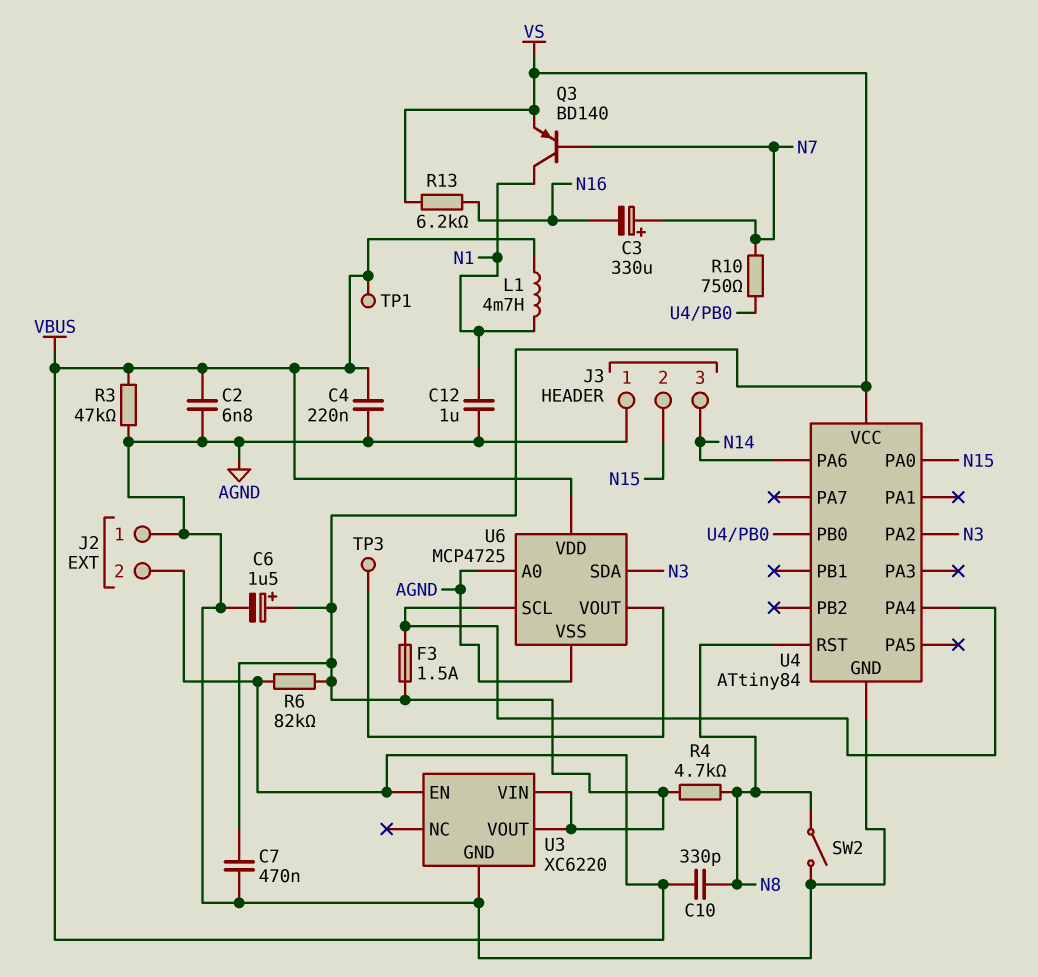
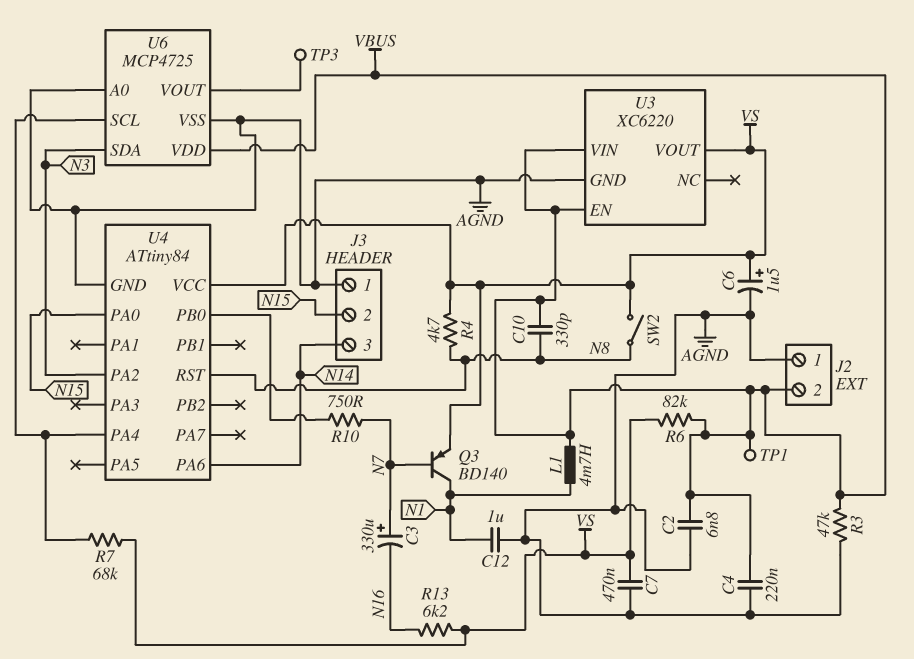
F3: 1.5A (U4/PA4, VS) -> none
R7: none -> 68k (U4/PA4, VS)
SW2: switch (AGND, N8) -> switch (N8, VS)
U3 pin VIN: VS -> VBUS

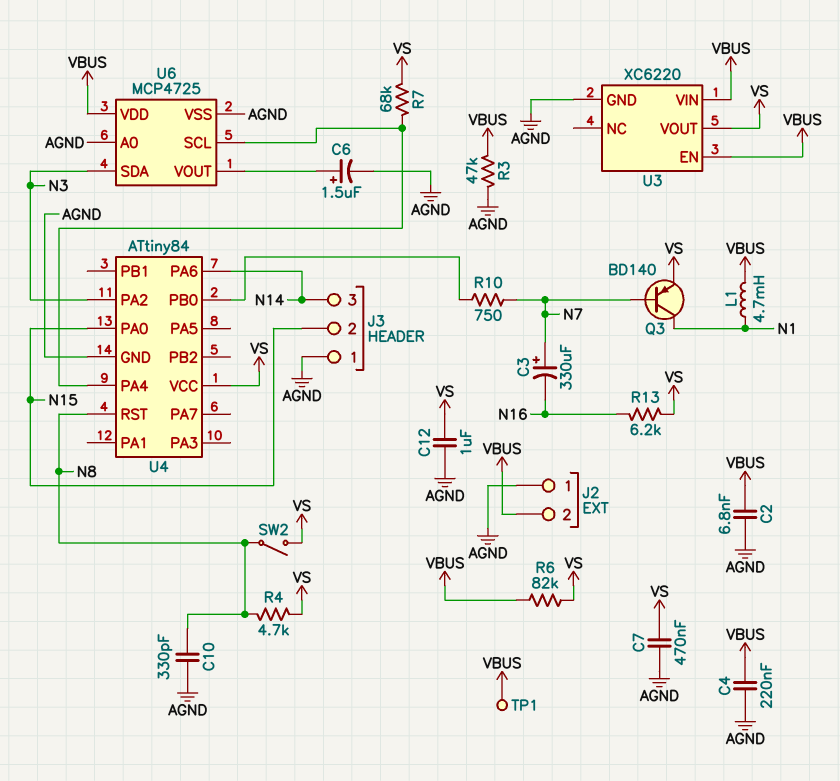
C6: 1.5uF (plus VS, minus AGND) -> 1.5uF (plus U6/VOUT, minus AGND)
C10: 330pF (N8, VBUS) -> 330pF (AGND, N8)
C12: 1uF (AGND, N1) -> 1uF (AGND, VS)
TP3: test point (U6/VOUT) -> none

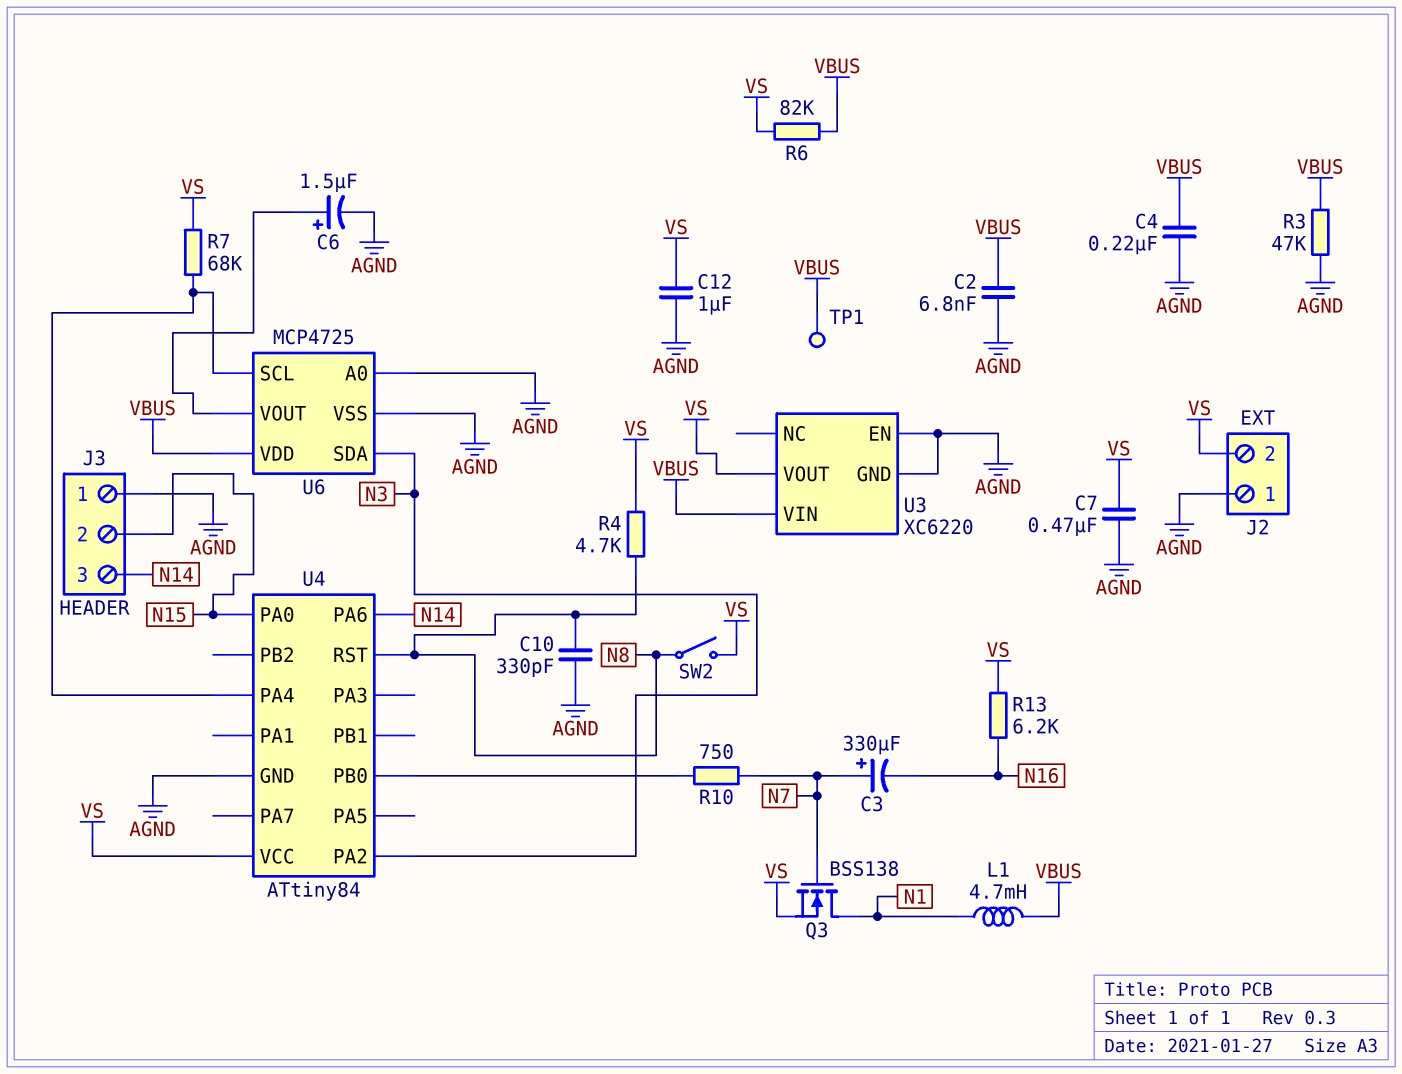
J2 pin 2: VBUS -> VS
Q3: PNP BD140 (B N7, C N1, E VS) -> NMOS BSS138 (G N7, D N1, S VS)
U3 pin EN: VBUS -> AGND

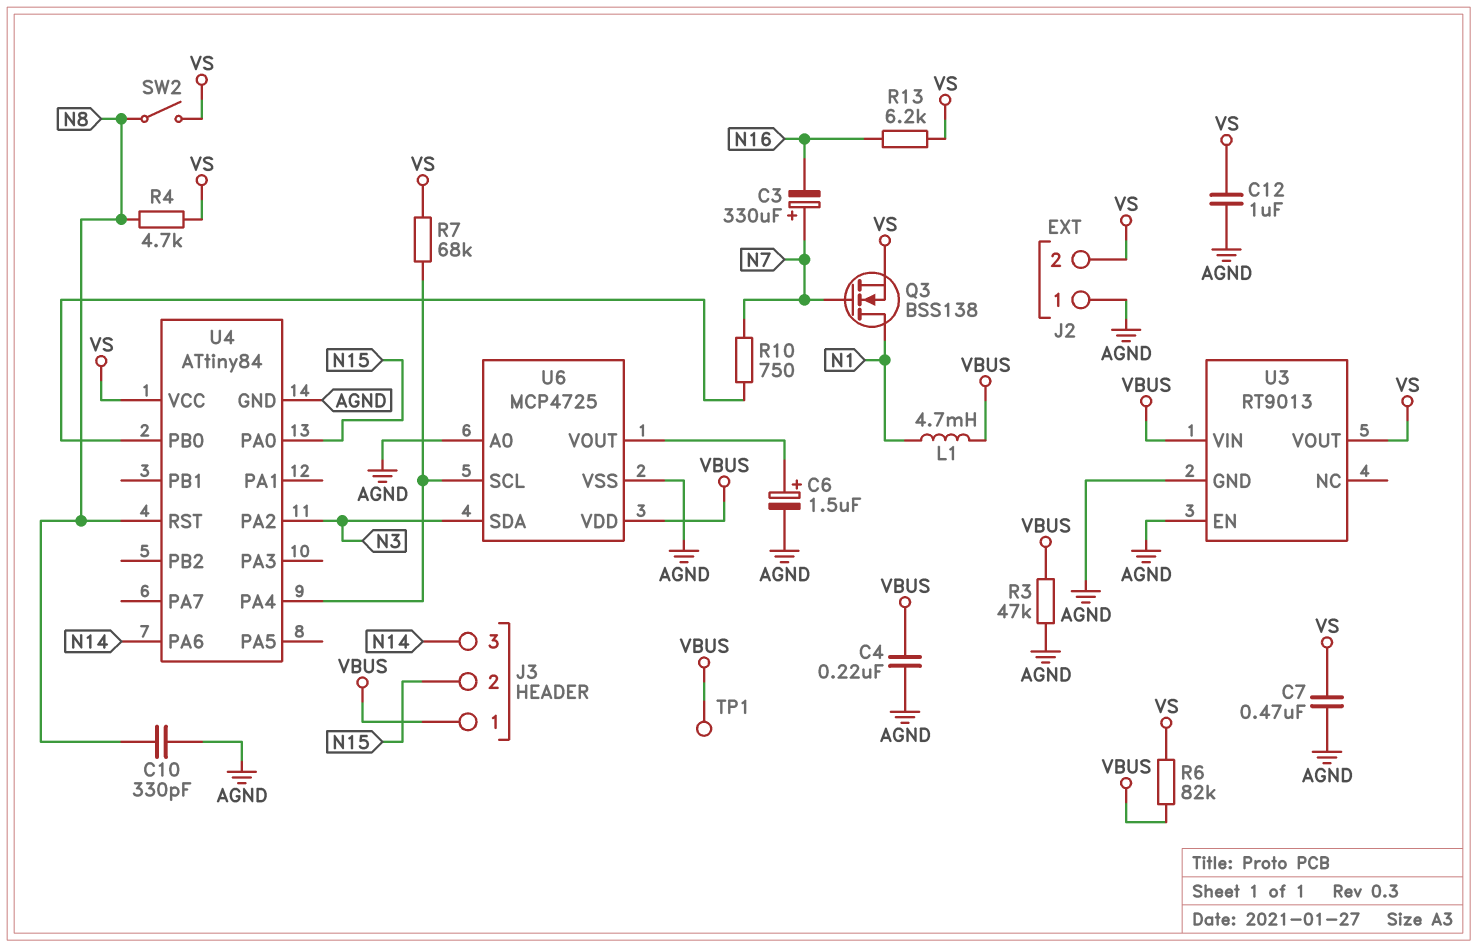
C2: 6.8nF (AGND, VBUS) -> none
J3 pin 1: AGND -> VBUS
U3: XC6220 -> RT9013

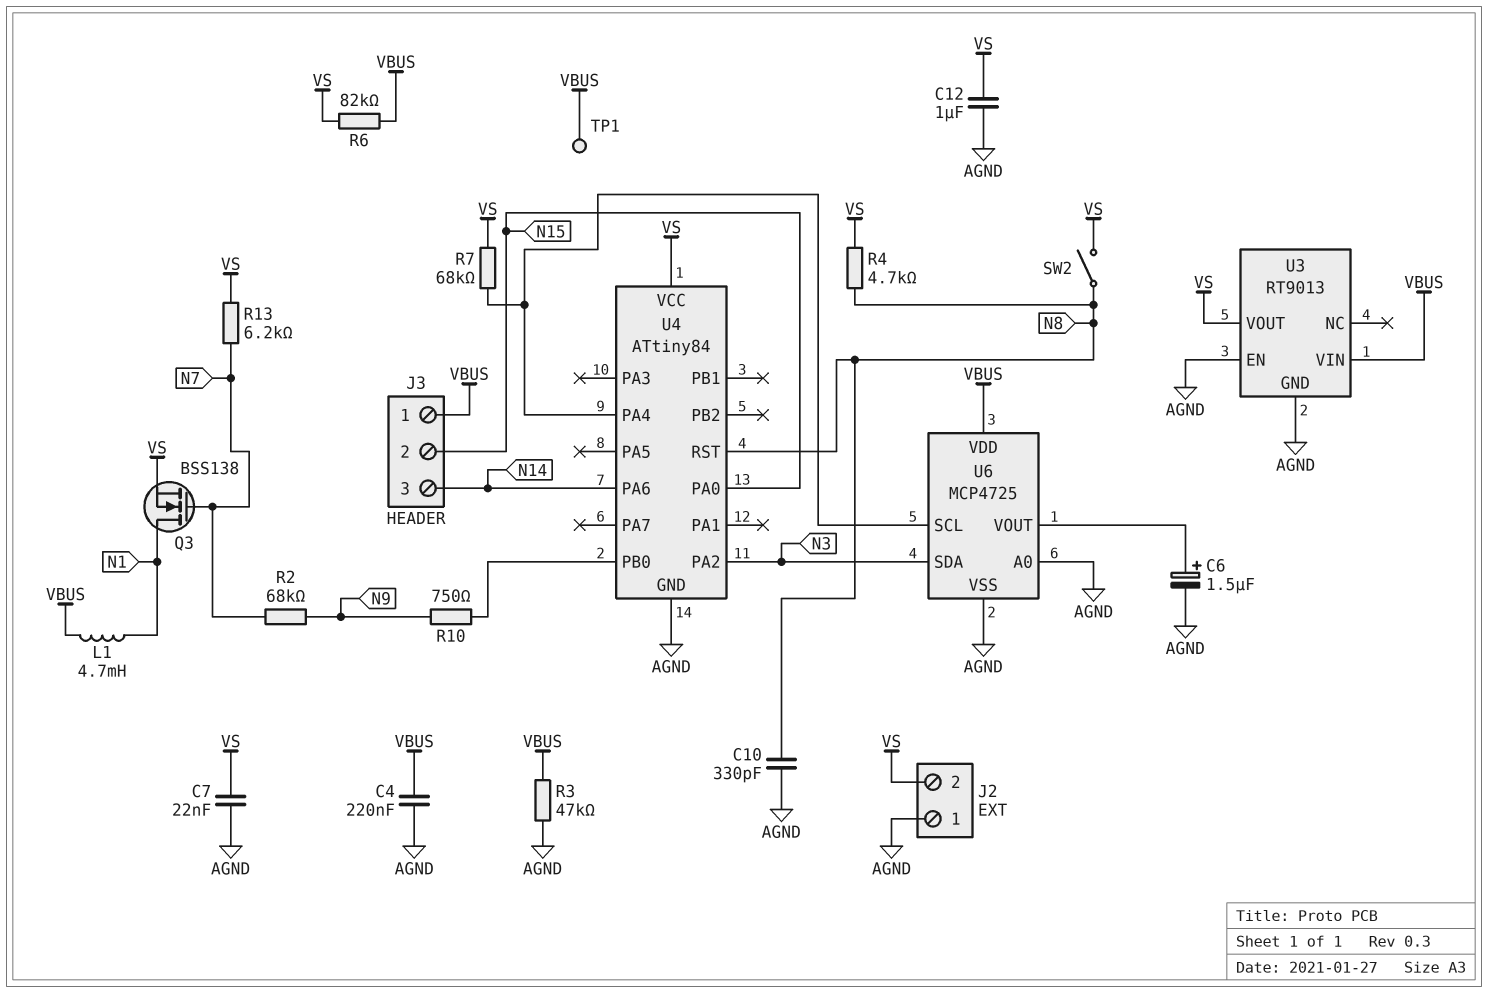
C3: 330uF (plus N7, minus N16) -> none
C7: 470nF (AGND, VS) -> 22nF (AGND, VS)
R2: none -> 68k (N7, N9)
R10: 750 (N7, U4/PB0) -> 750 (N9, U4/PB0)
R13: 6.2k (N16, VS) -> 6.2k (N7, VS)

